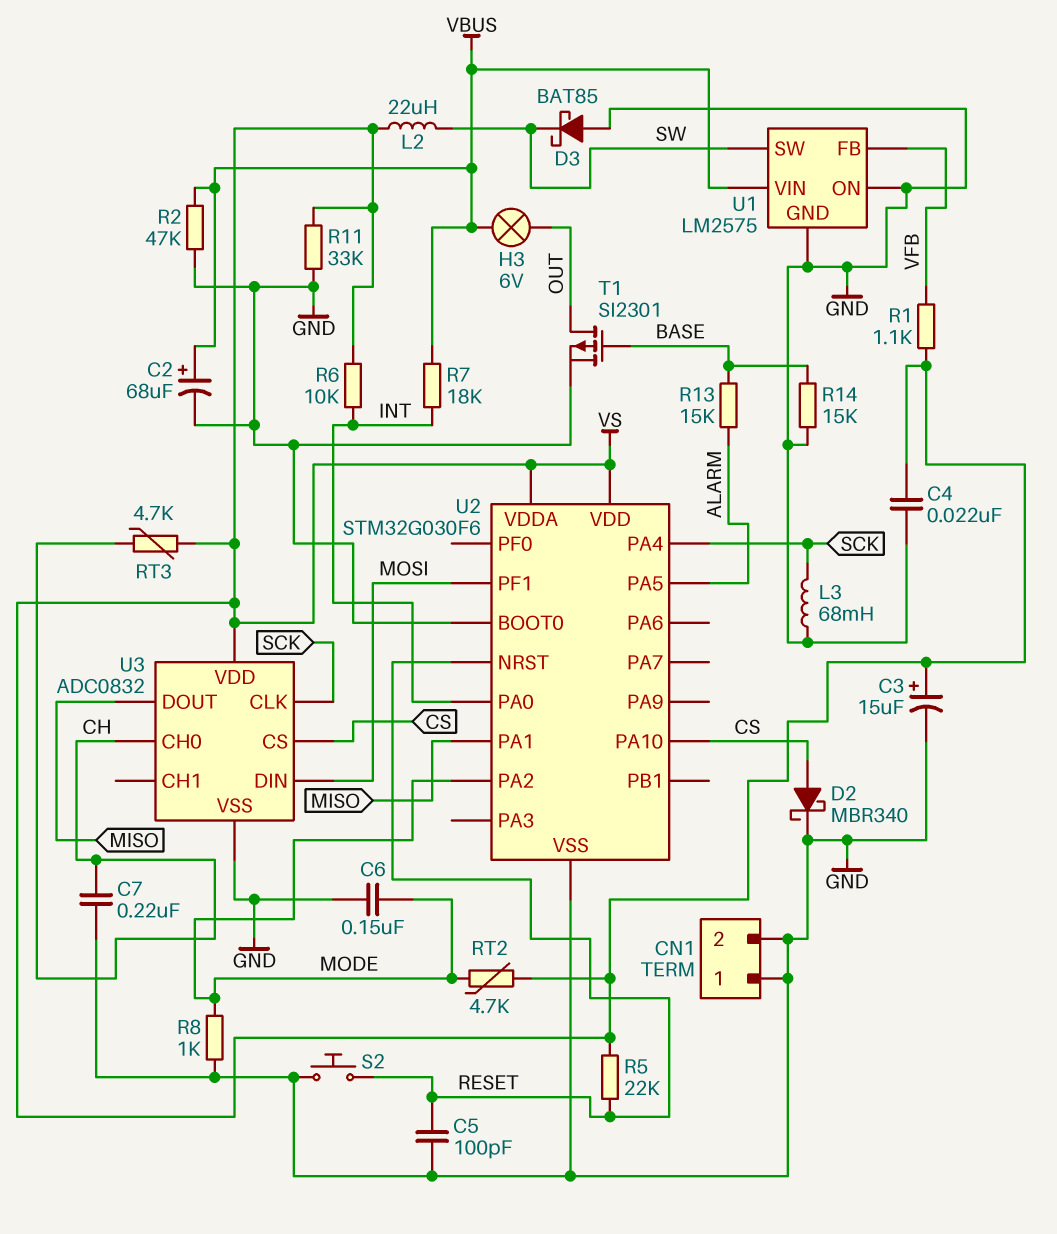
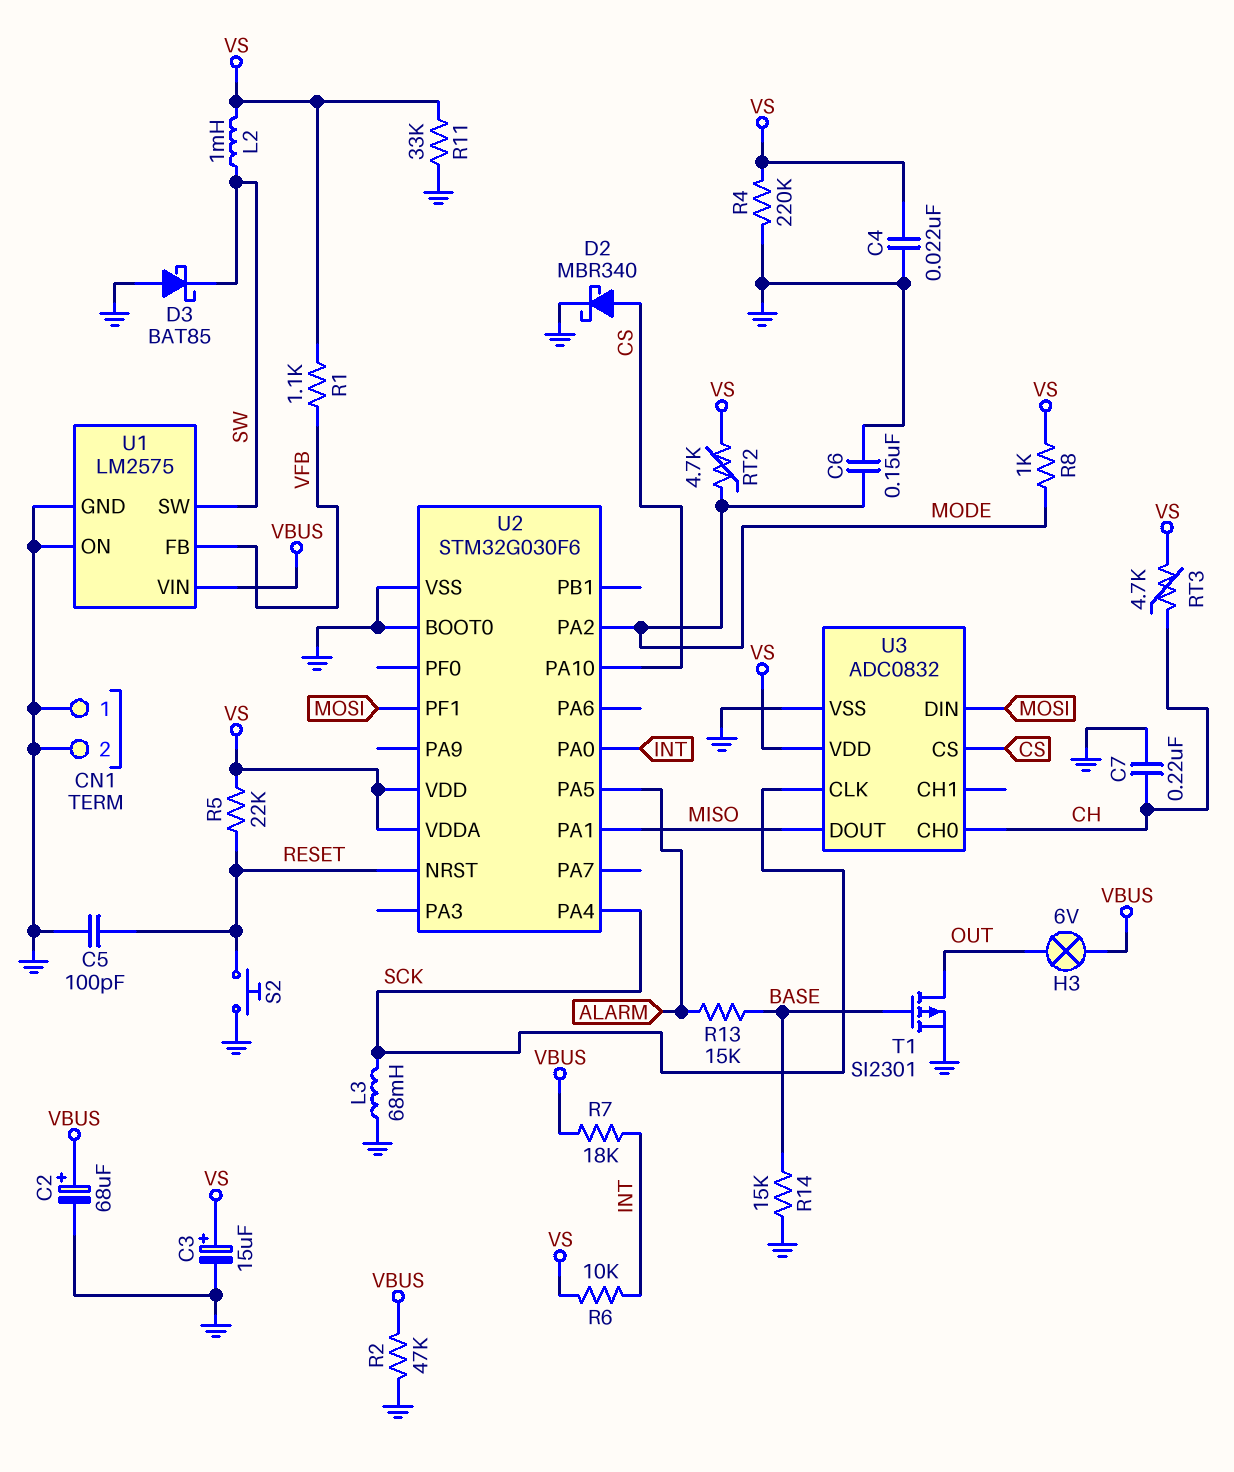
L2: 22uH (SW, VS) -> 1mH (SW, VS)
R4: none -> 220k (GND, VS)
R8: 1k (GND, MODE) -> 1k (MODE, VS)

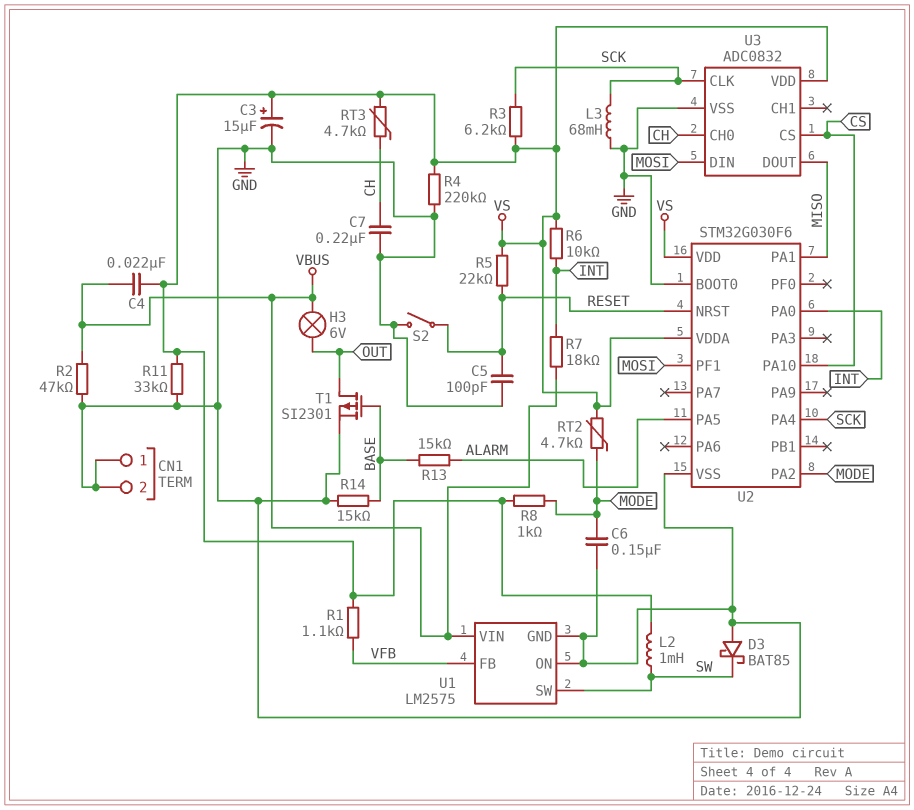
C2: 68uF (plus VBUS, minus GND) -> none
C4: 22nF (GND, VS) -> 22nF (VBUS, VS)
D2: schottky MBR340 (A CS, K GND) -> none
R3: none -> 6.2k (SCK, VS)
S2: button (GND, RESET) -> switch (GND, RESET)

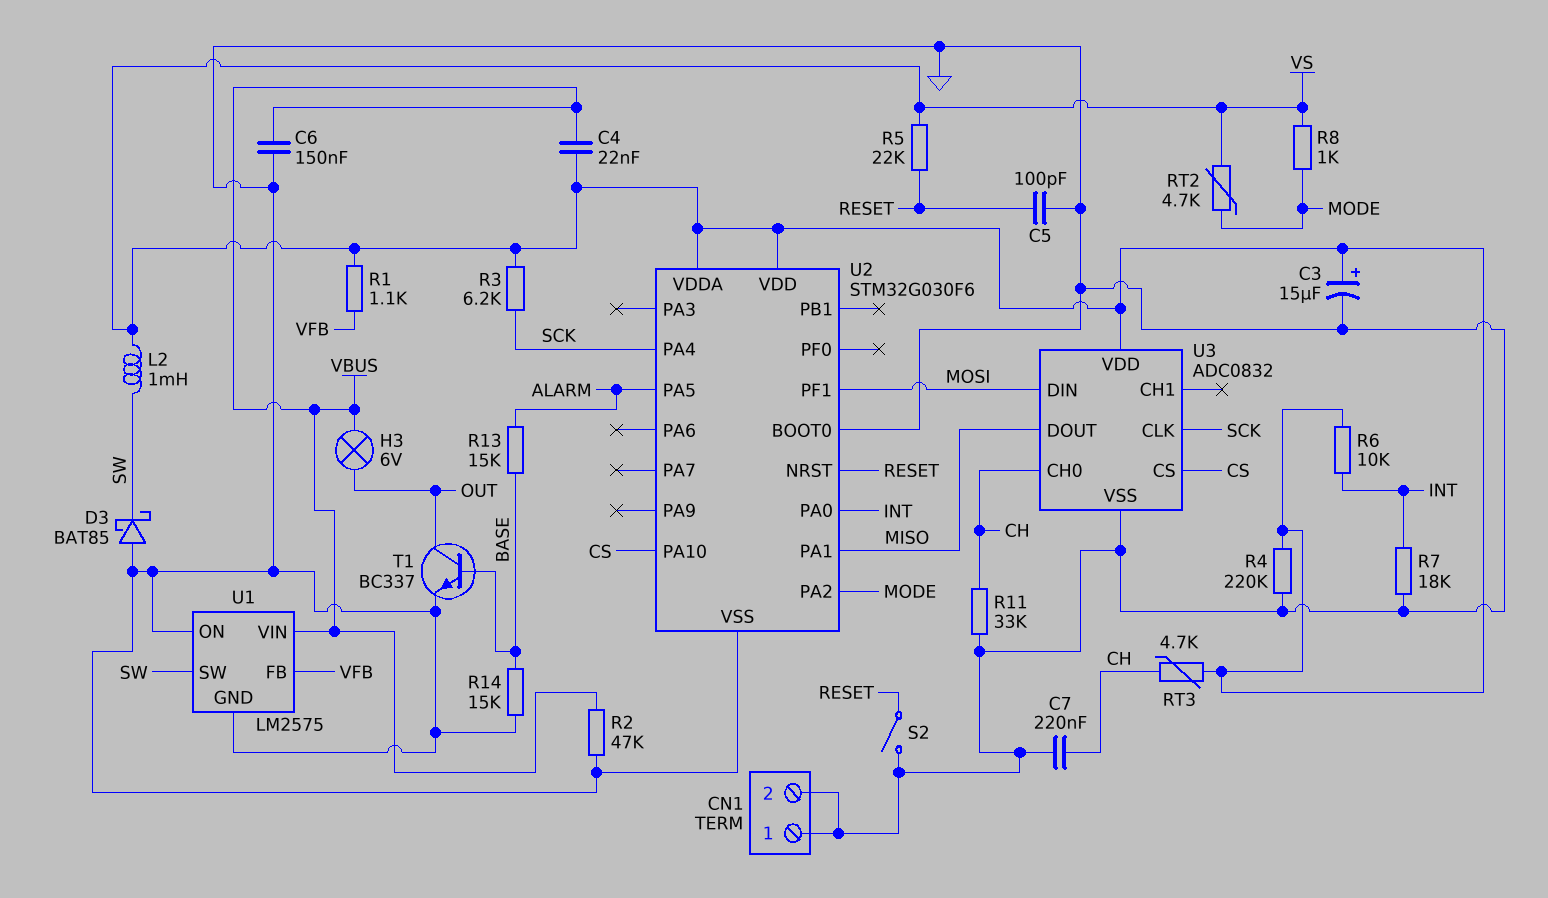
C6: 150nF (GND, MODE) -> 150nF (GND, VBUS)
L3: 68mH (GND, SCK) -> none
R7: 18k (INT, VBUS) -> 18k (GND, INT)
R11: 33k (GND, VS) -> 33k (CH, GND)
T1: PMOS SI2301 (G BASE, D OUT, S GND) -> NPN BC337 (B BASE, C OUT, E GND)

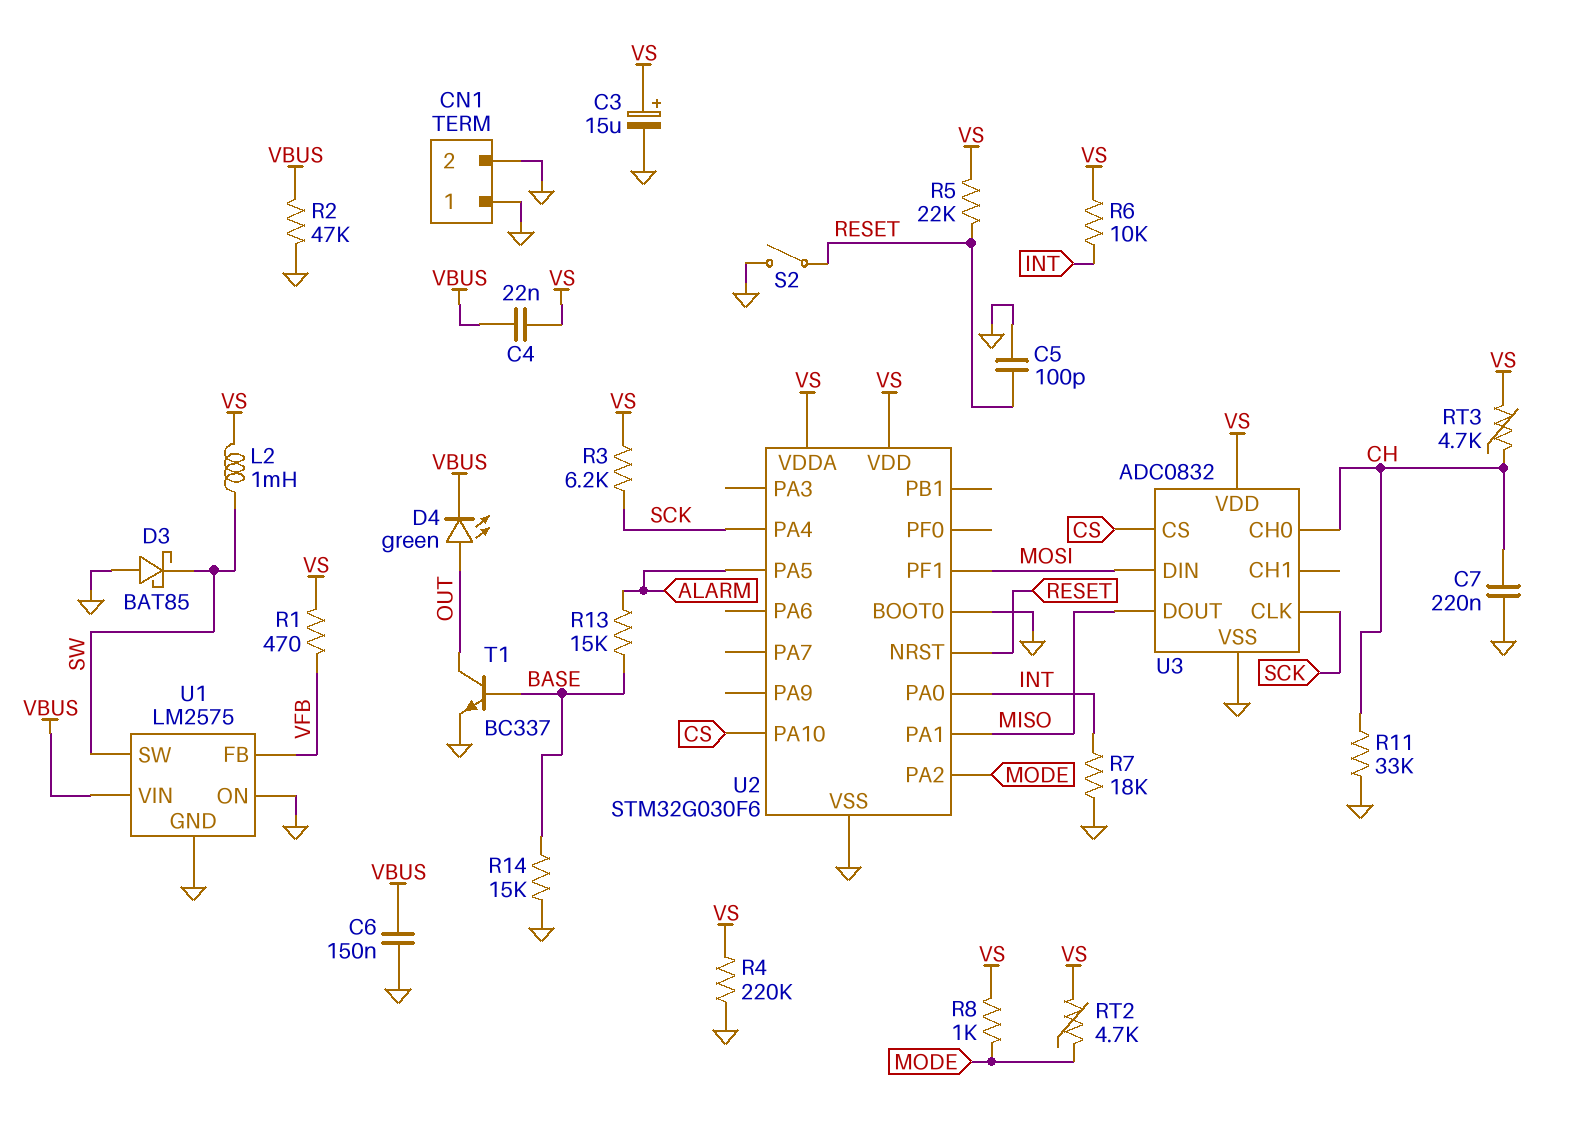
D4: none -> LED green (A OUT, K VBUS)
H3: lamp 6V (OUT, VBUS) -> none
R1: 1.1k (VFB, VS) -> 470 (VFB, VS)

